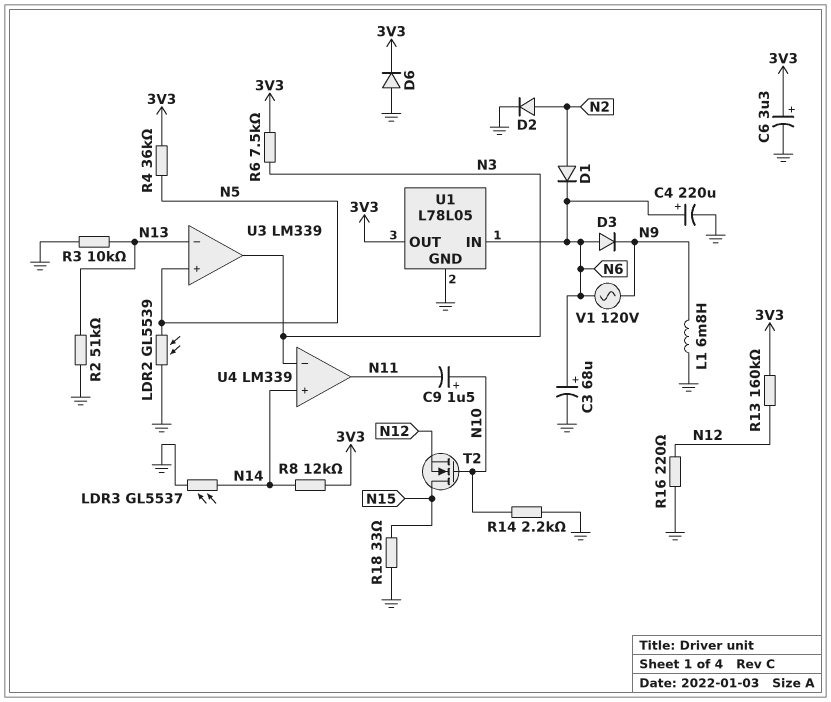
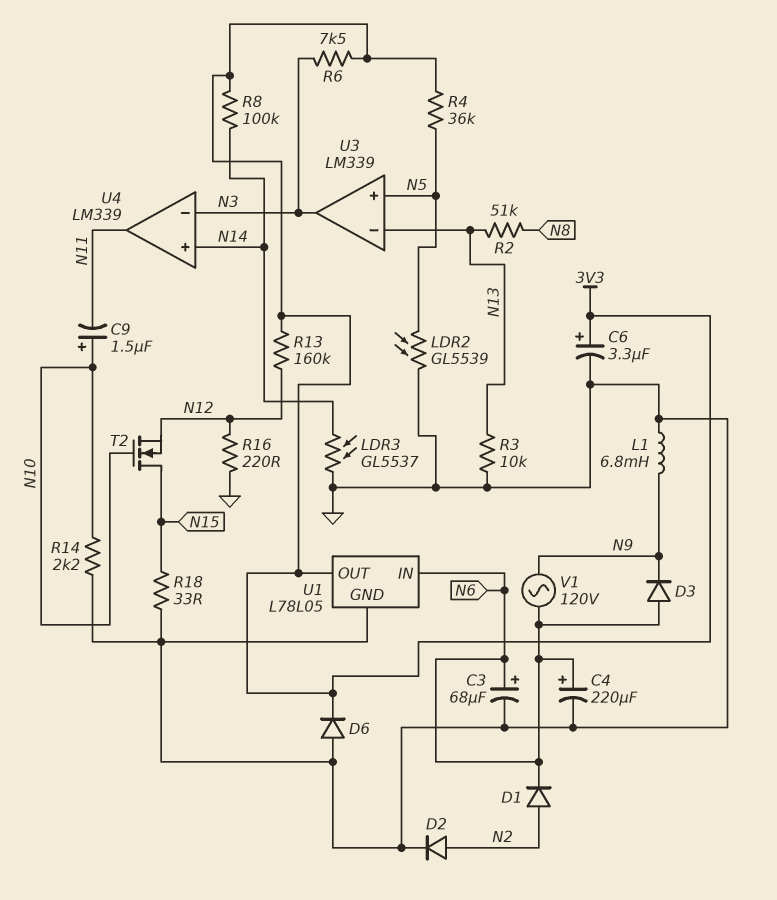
R2: 51k (GND, N13) -> 51k (N8, N13)
R8: 12k (3V3, N14) -> 100k (3V3, N14)

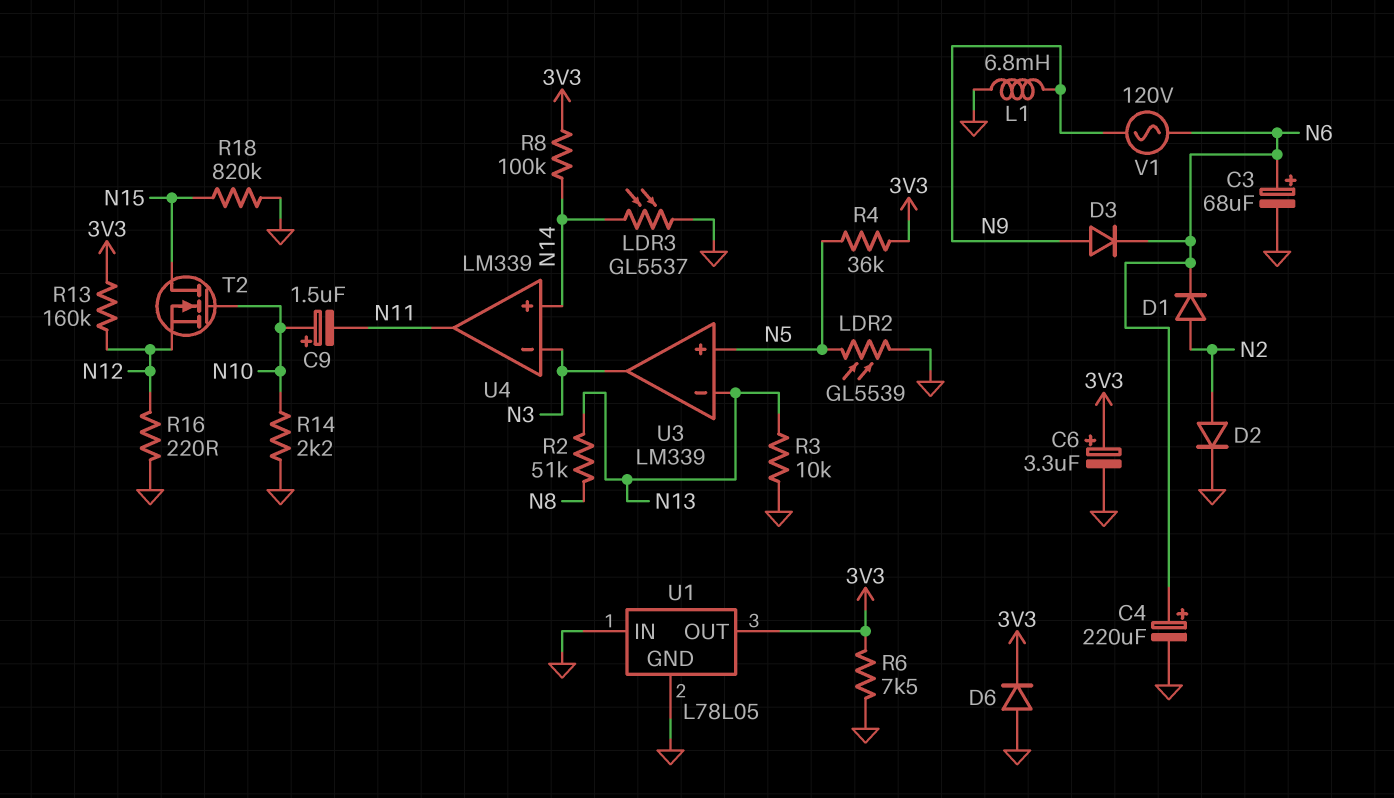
D3: diode (A N6, K N9) -> diode (A N9, K N6)
R6: 7.5k (3V3, N3) -> 7.5k (3V3, GND)
R18: 33 (GND, N15) -> 820k (GND, N15)
U1 pin IN: N6 -> GND

